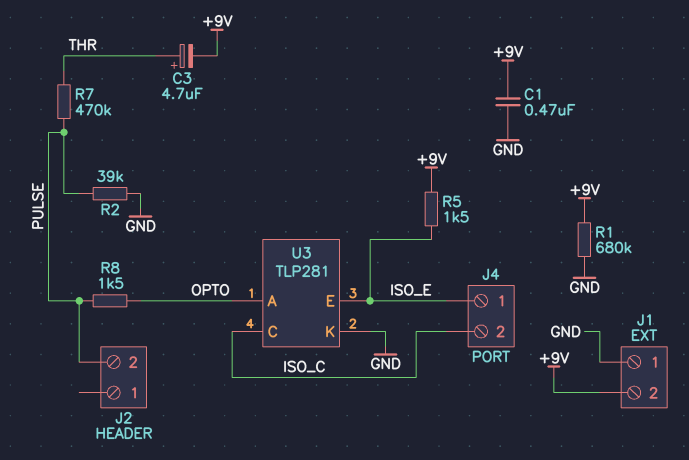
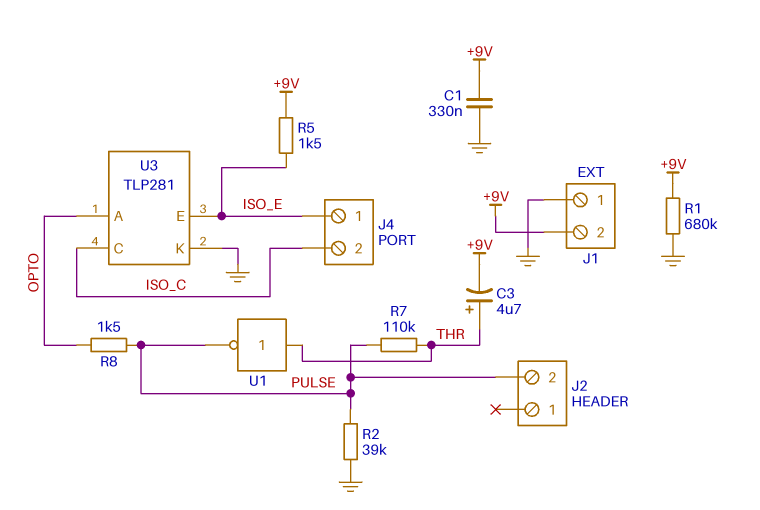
C1: 470nF (+9V, GND) -> 330nF (+9V, GND)
R7: 470k (PULSE, THR) -> 110k (PULSE, THR)
U1: none -> NOT (in THR, out PULSE)

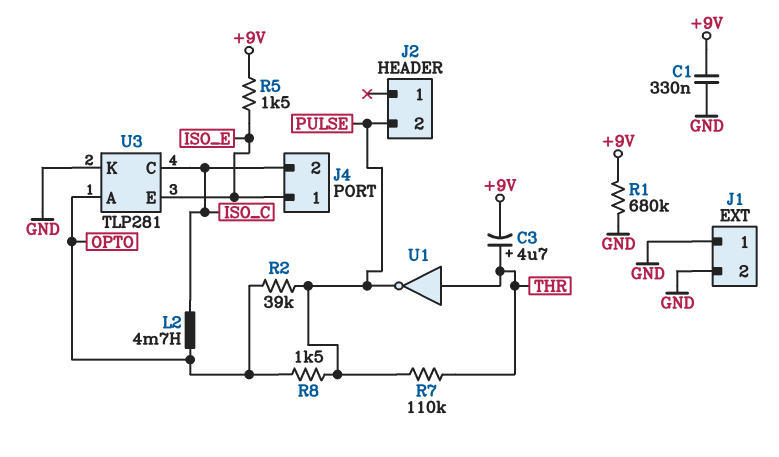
J1 pin 2: +9V -> GND
L2: none -> 4.7mH (ISO_C, OPTO)
R2: 39k (GND, PULSE) -> 39k (OPTO, PULSE)

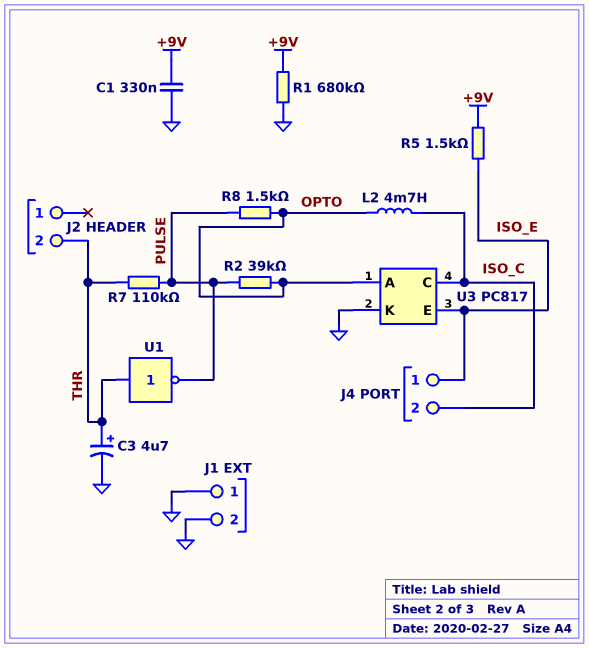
C3: 4.7uF (plus THR, minus +9V) -> 4.7uF (plus THR, minus GND)
J2 pin 2: PULSE -> THR
U3: TLP281 -> PC817

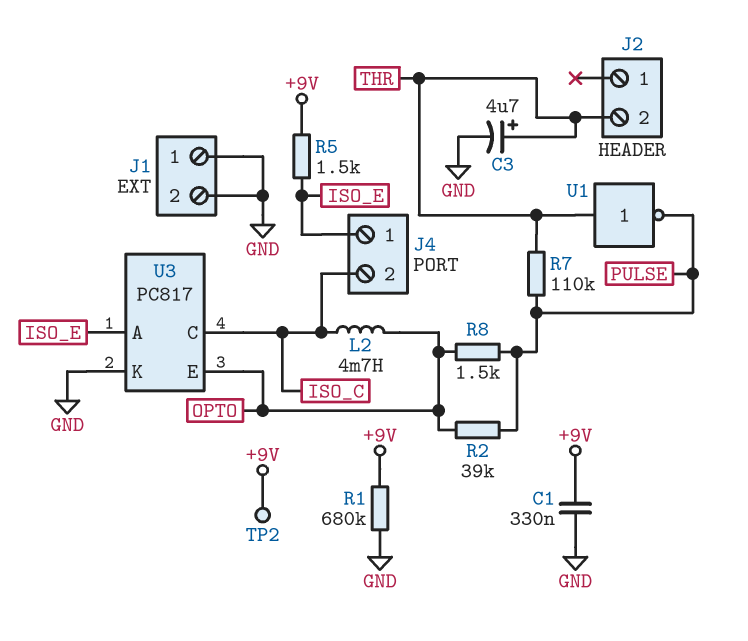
TP2: none -> test point (+9V)
U3 pin A: OPTO -> ISO_E
U3 pin E: ISO_E -> OPTO

